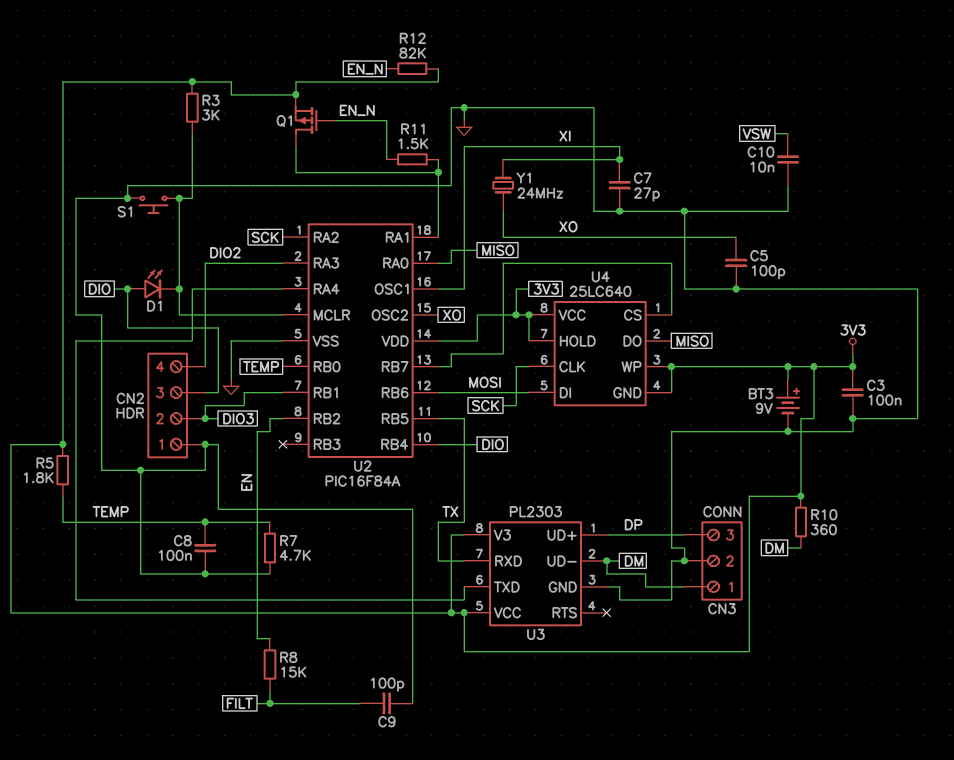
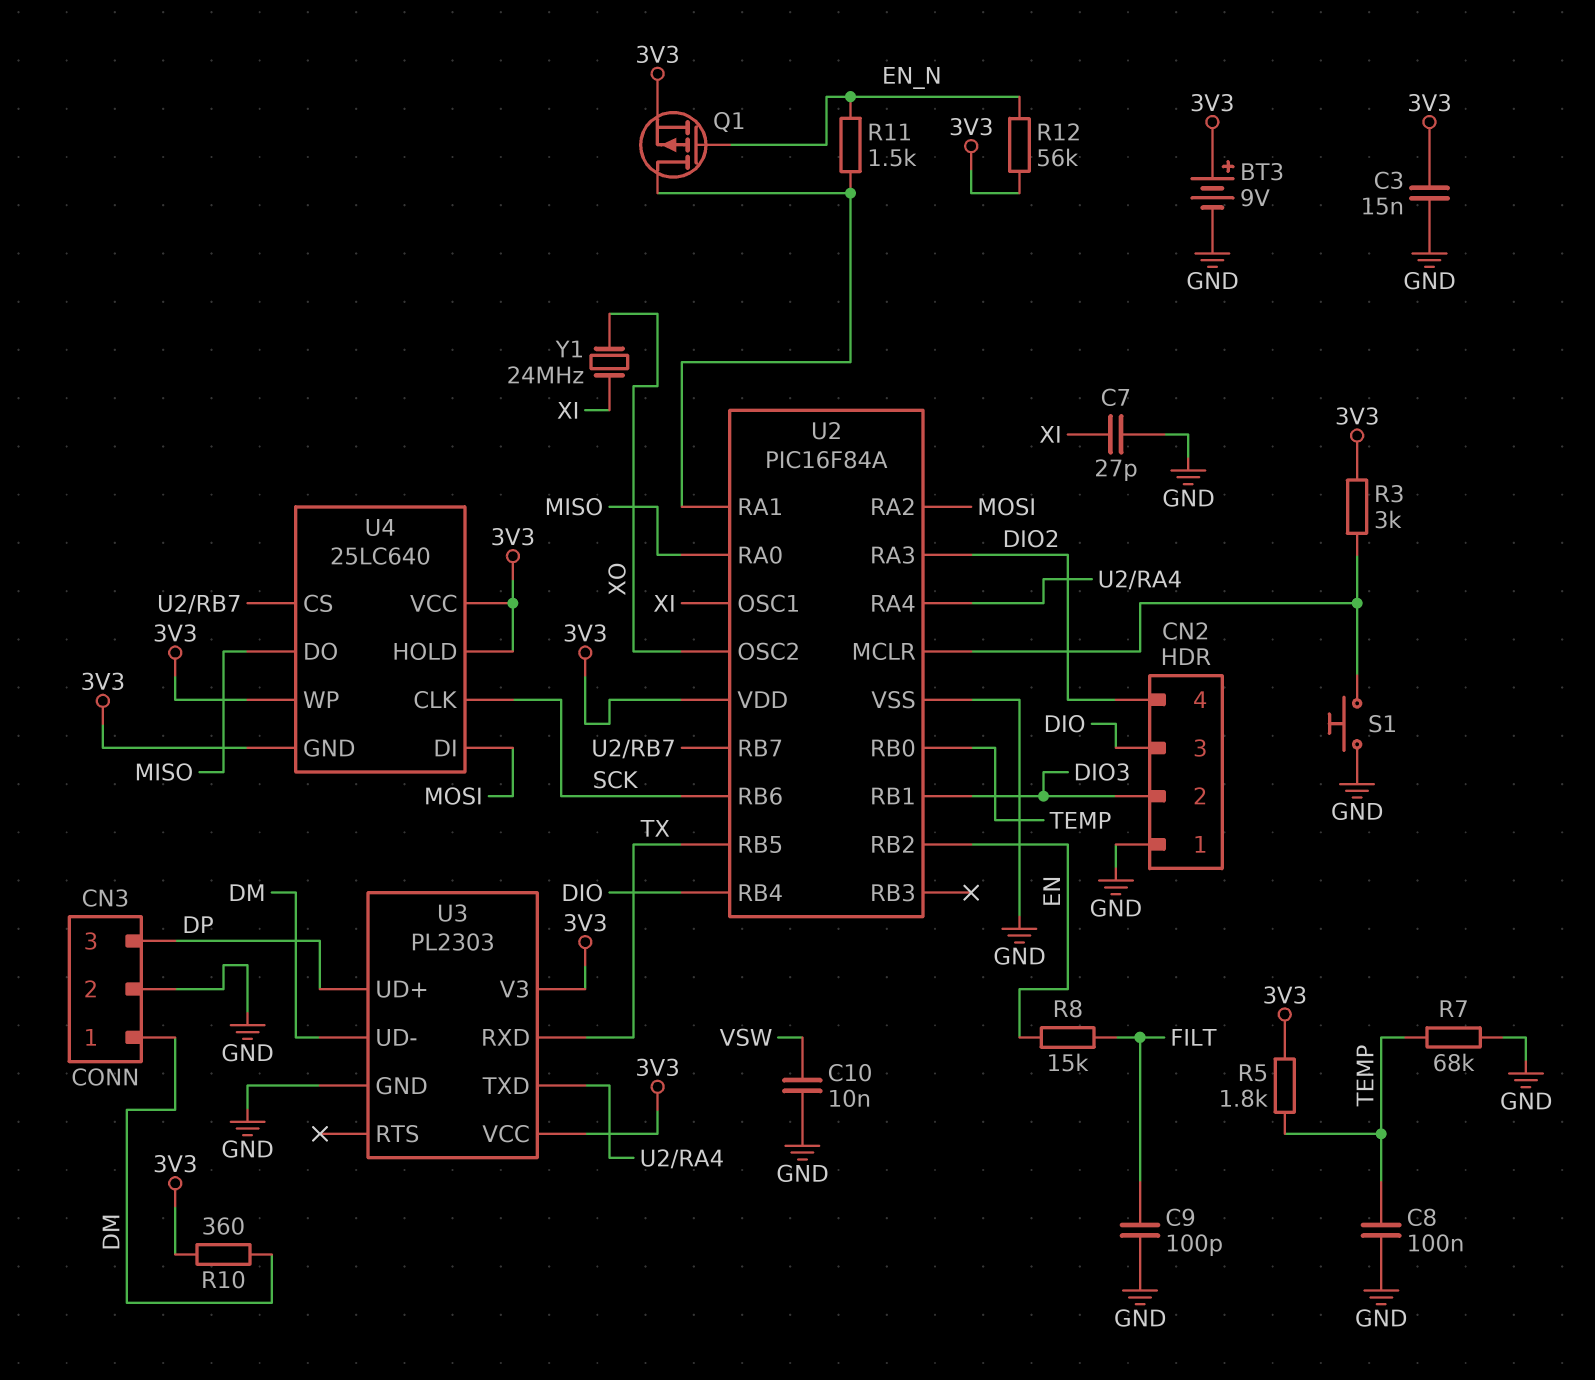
C3: 100nF (3V3, GND) -> 15nF (3V3, GND)
C5: 100pF (GND, XO) -> none
D1: LED (A DIO, K U2/MCLR) -> none
R7: 4.7k (GND, TEMP) -> 68k (GND, TEMP)
R12: 82k (3V3, EN_N) -> 56k (3V3, EN_N)
U2 pin RA2: SCK -> MOSI
U2 pin RB6: MOSI -> SCK

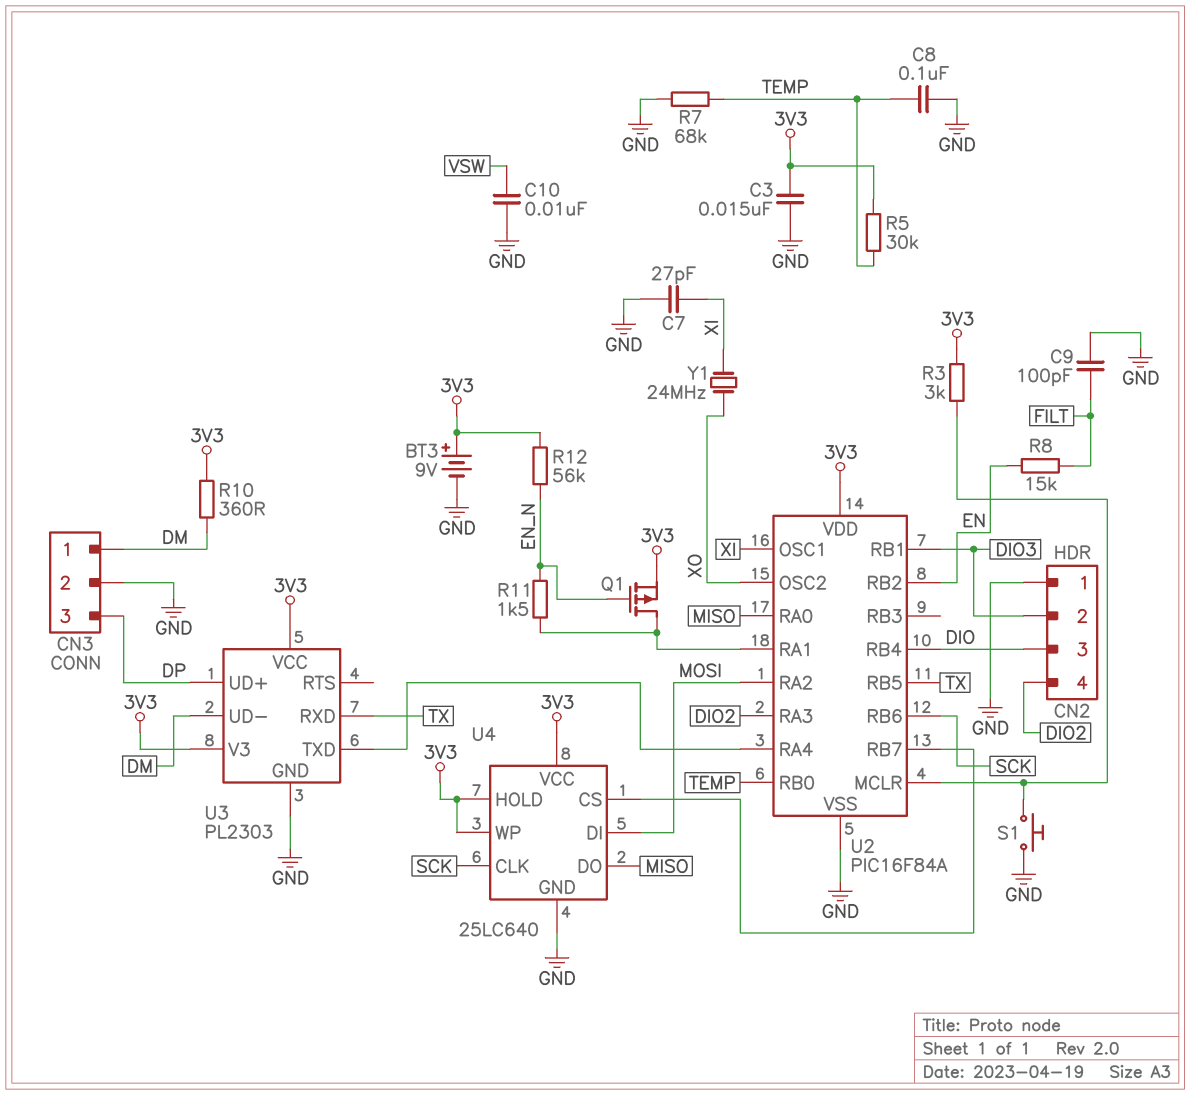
R5: 1.8k (3V3, TEMP) -> 30k (3V3, TEMP)
U4 pin GND: 3V3 -> GND

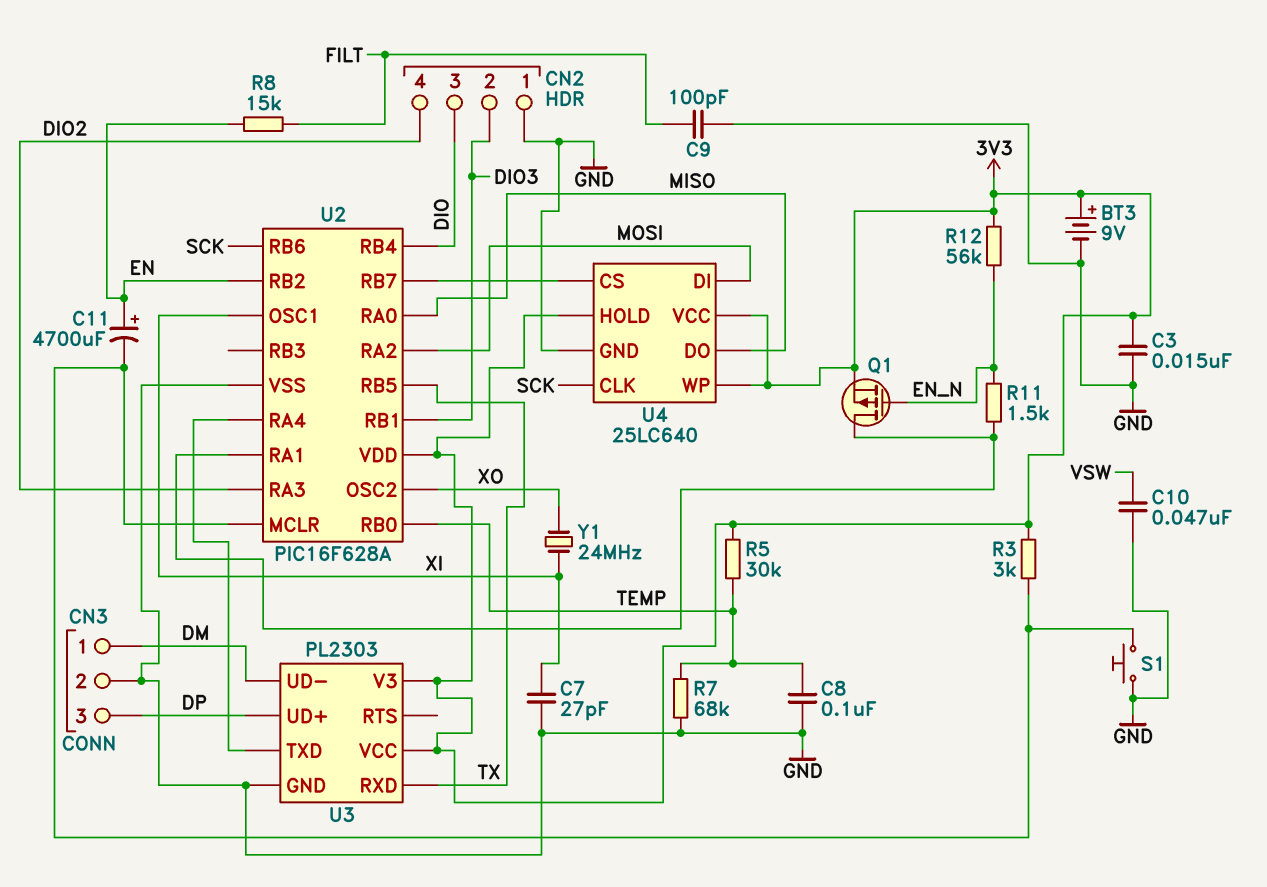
C10: 10nF (GND, VSW) -> 47nF (GND, VSW)
C11: none -> 4700uF (plus EN, minus U2/MCLR)
R10: 360 (3V3, DM) -> none
U2: PIC16F84A -> PIC16F628A

